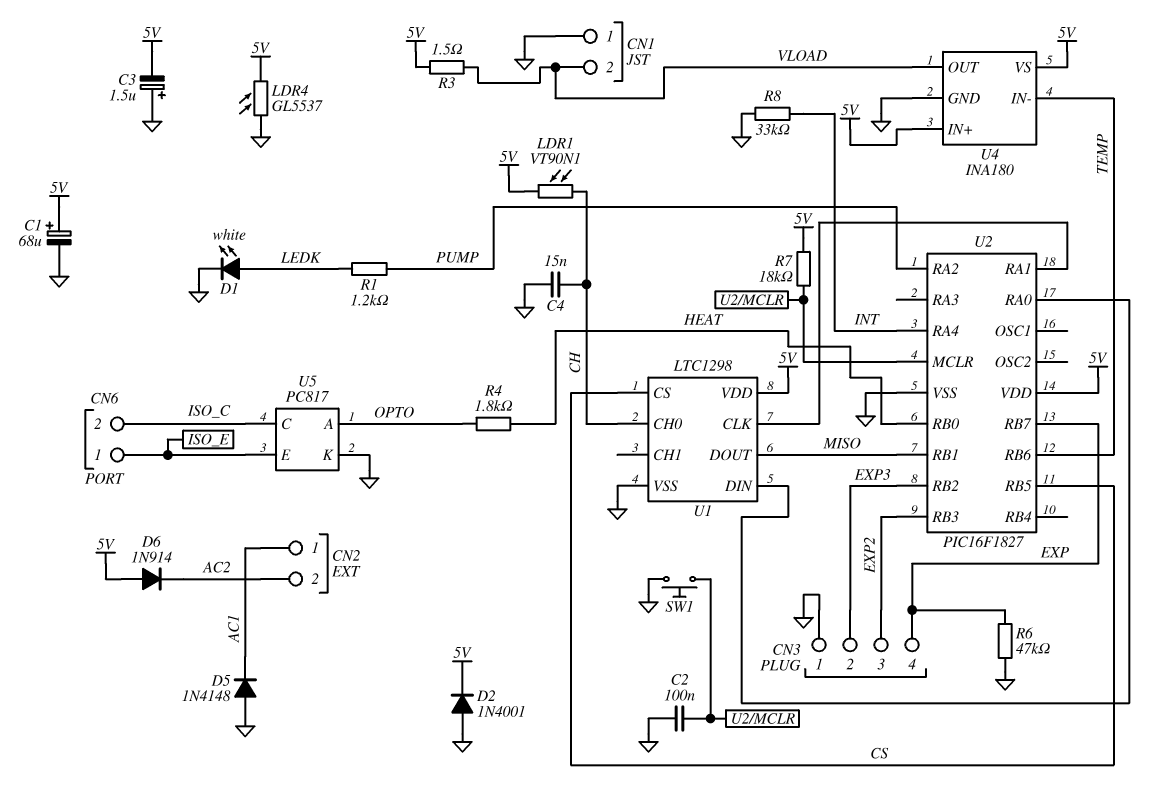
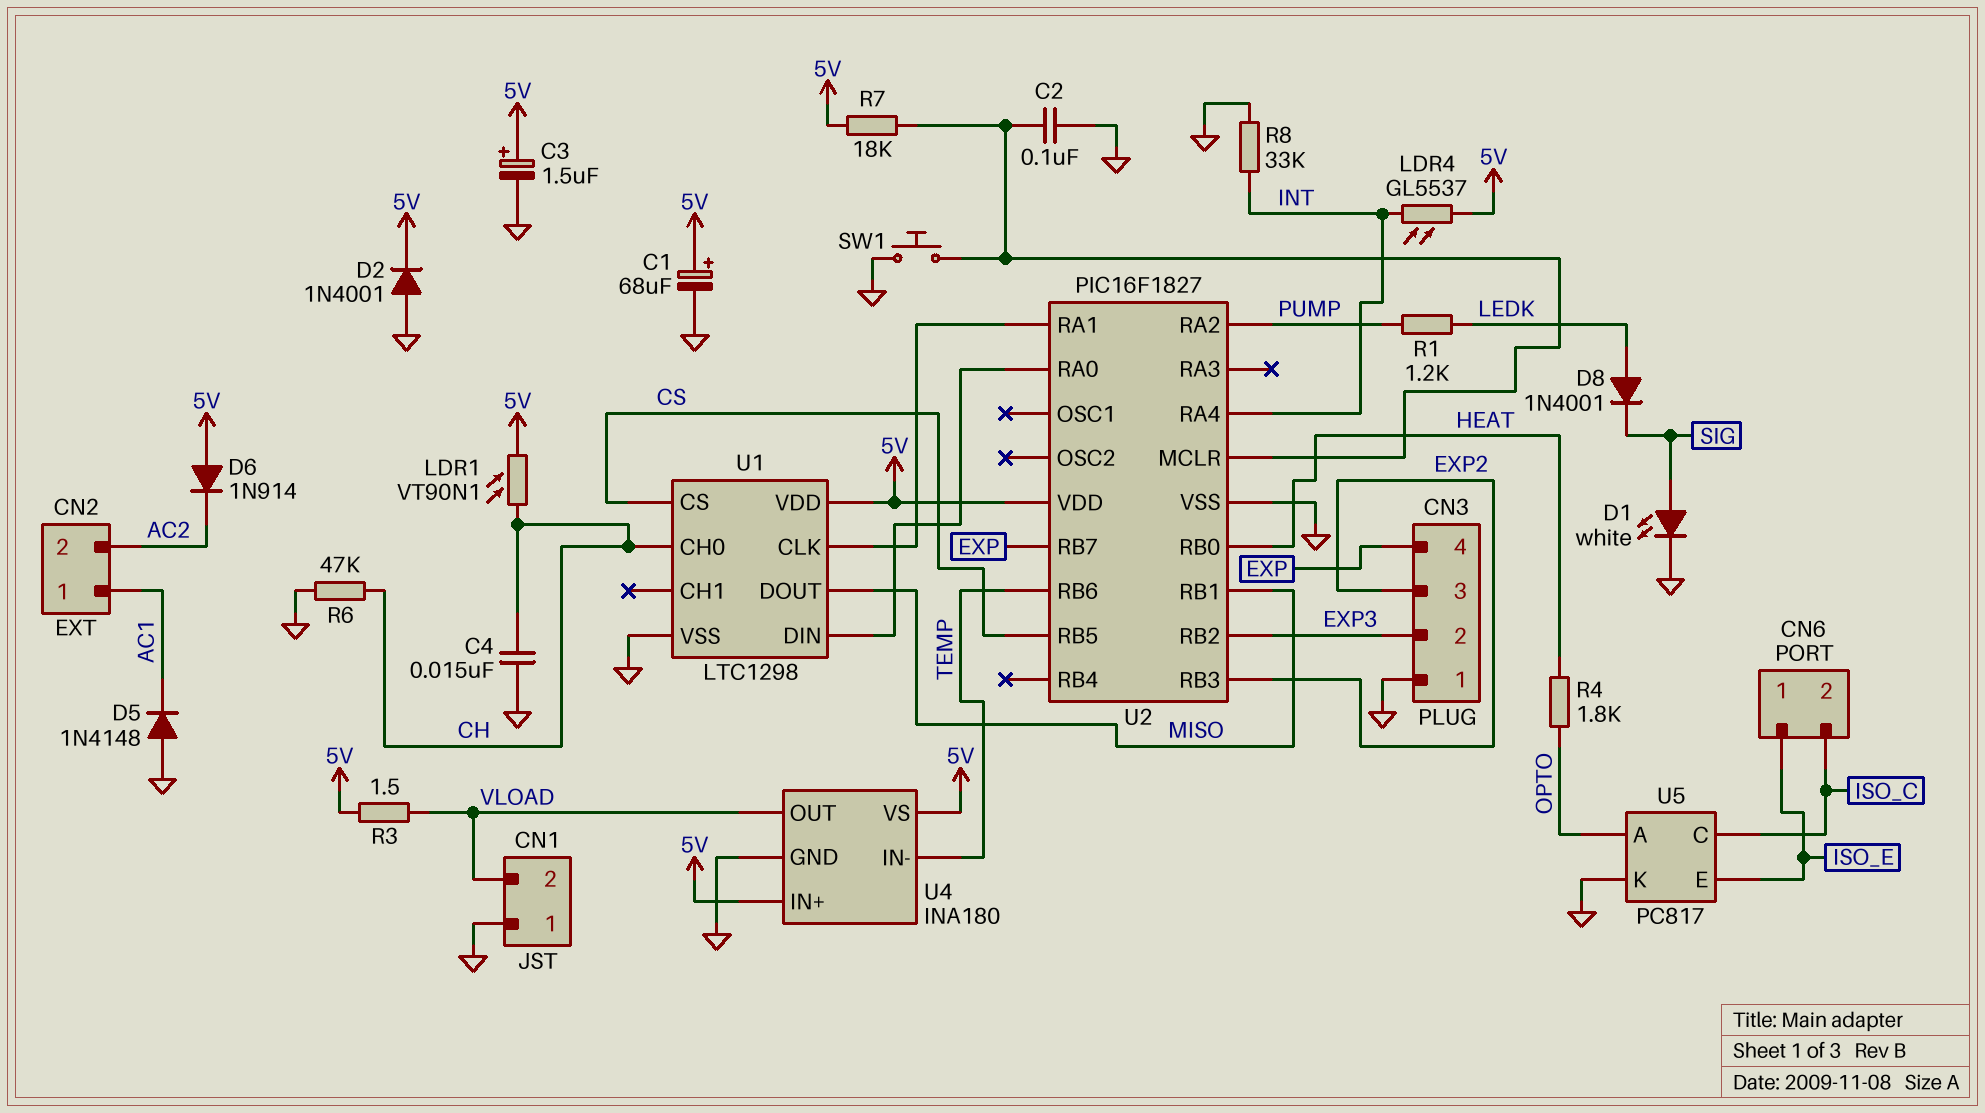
C3: 1.5uF (plus GND, minus 5V) -> 1.5uF (plus 5V, minus GND)
D1: LED white (A LEDK, K GND) -> LED white (A SIG, K GND)
D8: none -> diode 1N4001 (A LEDK, K SIG)
LDR4: GL5537 (5V, GND) -> GL5537 (5V, INT)
R6: 47k (EXP, GND) -> 47k (CH, GND)

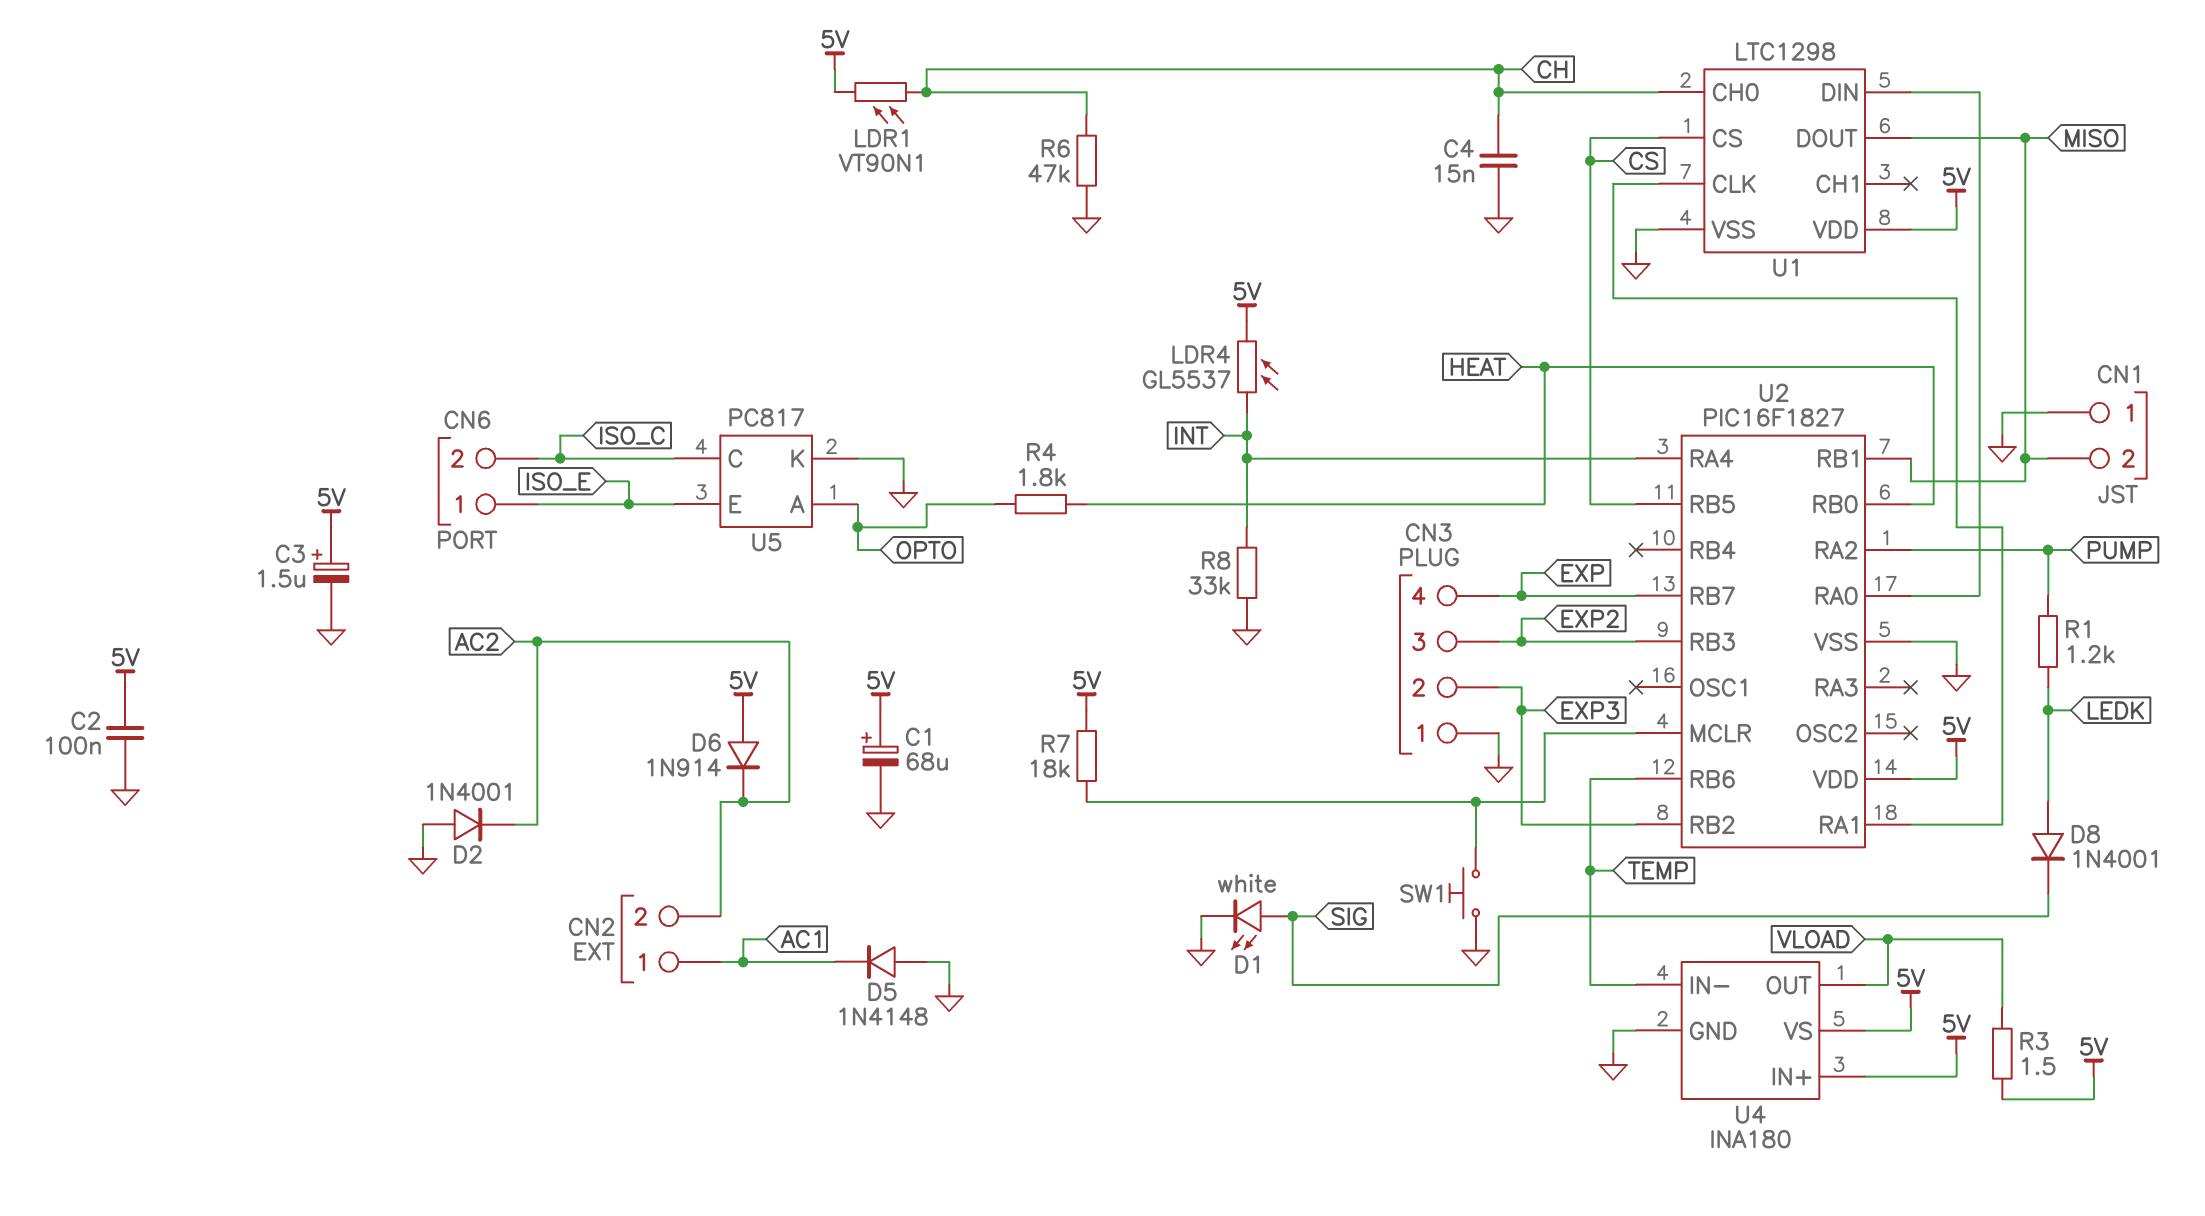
C2: 100nF (GND, U2/MCLR) -> 100nF (5V, GND)
CN1 pin 2: VLOAD -> MISO
D2: diode 1N4001 (A GND, K 5V) -> diode 1N4001 (A GND, K AC2)

